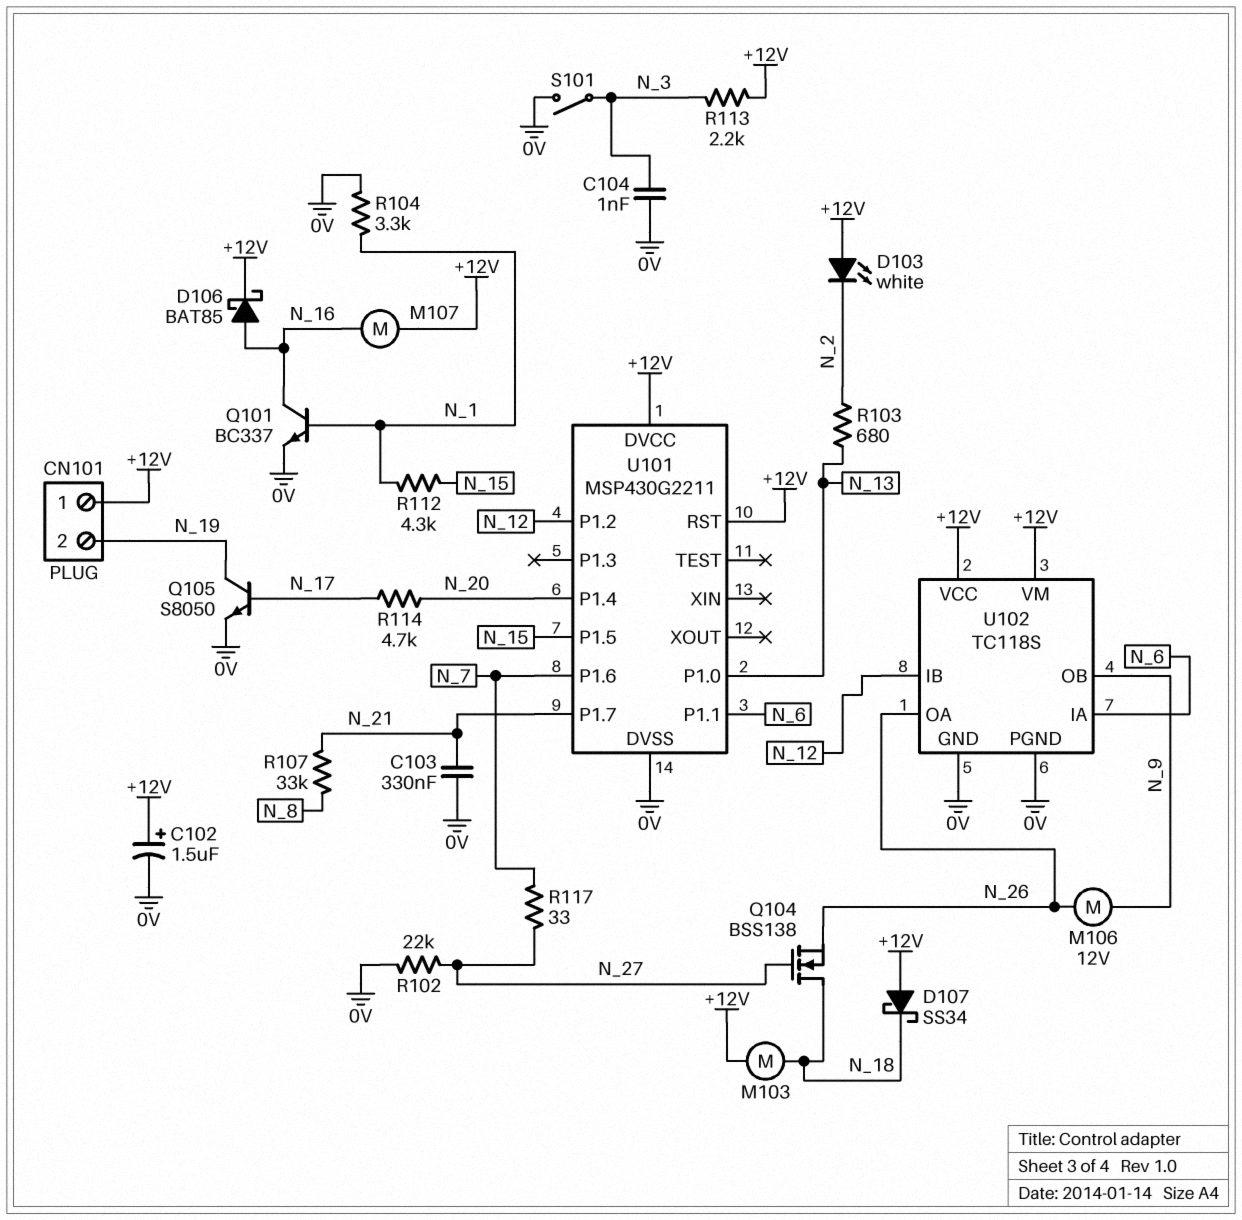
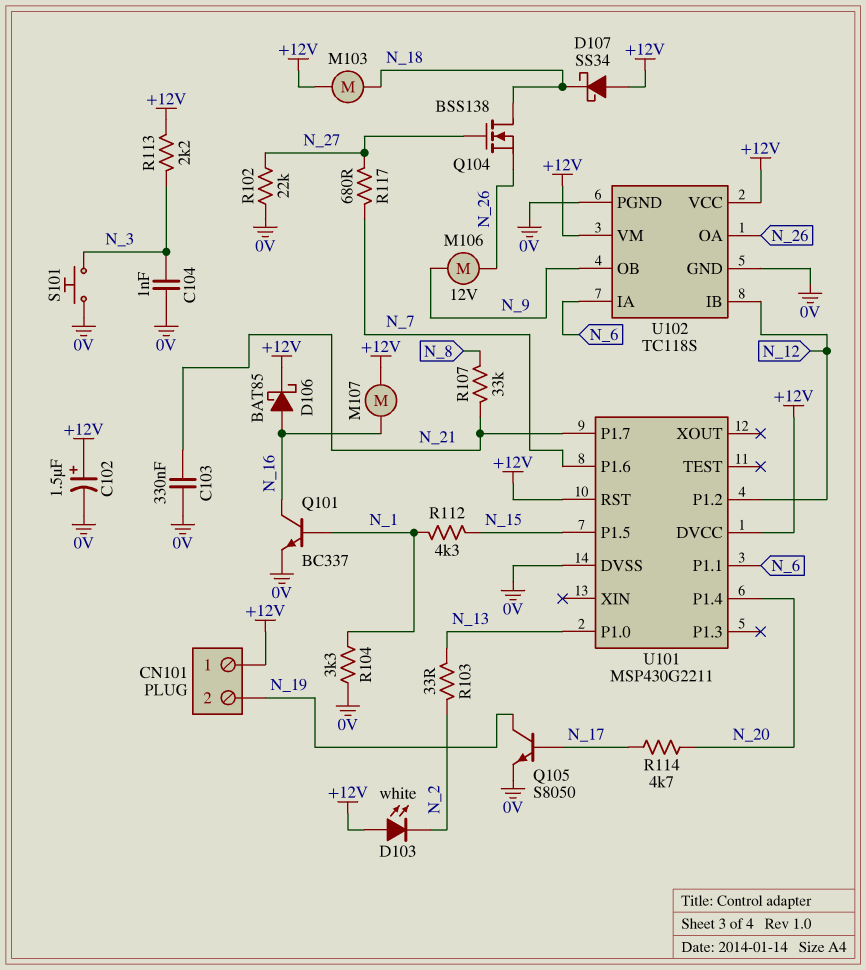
R103: 680 (N_2, N_13) -> 33 (N_2, N_13)
R117: 33 (N_7, N_27) -> 680 (N_7, N_27)
S101: switch (0V, N_3) -> button (0V, N_3)

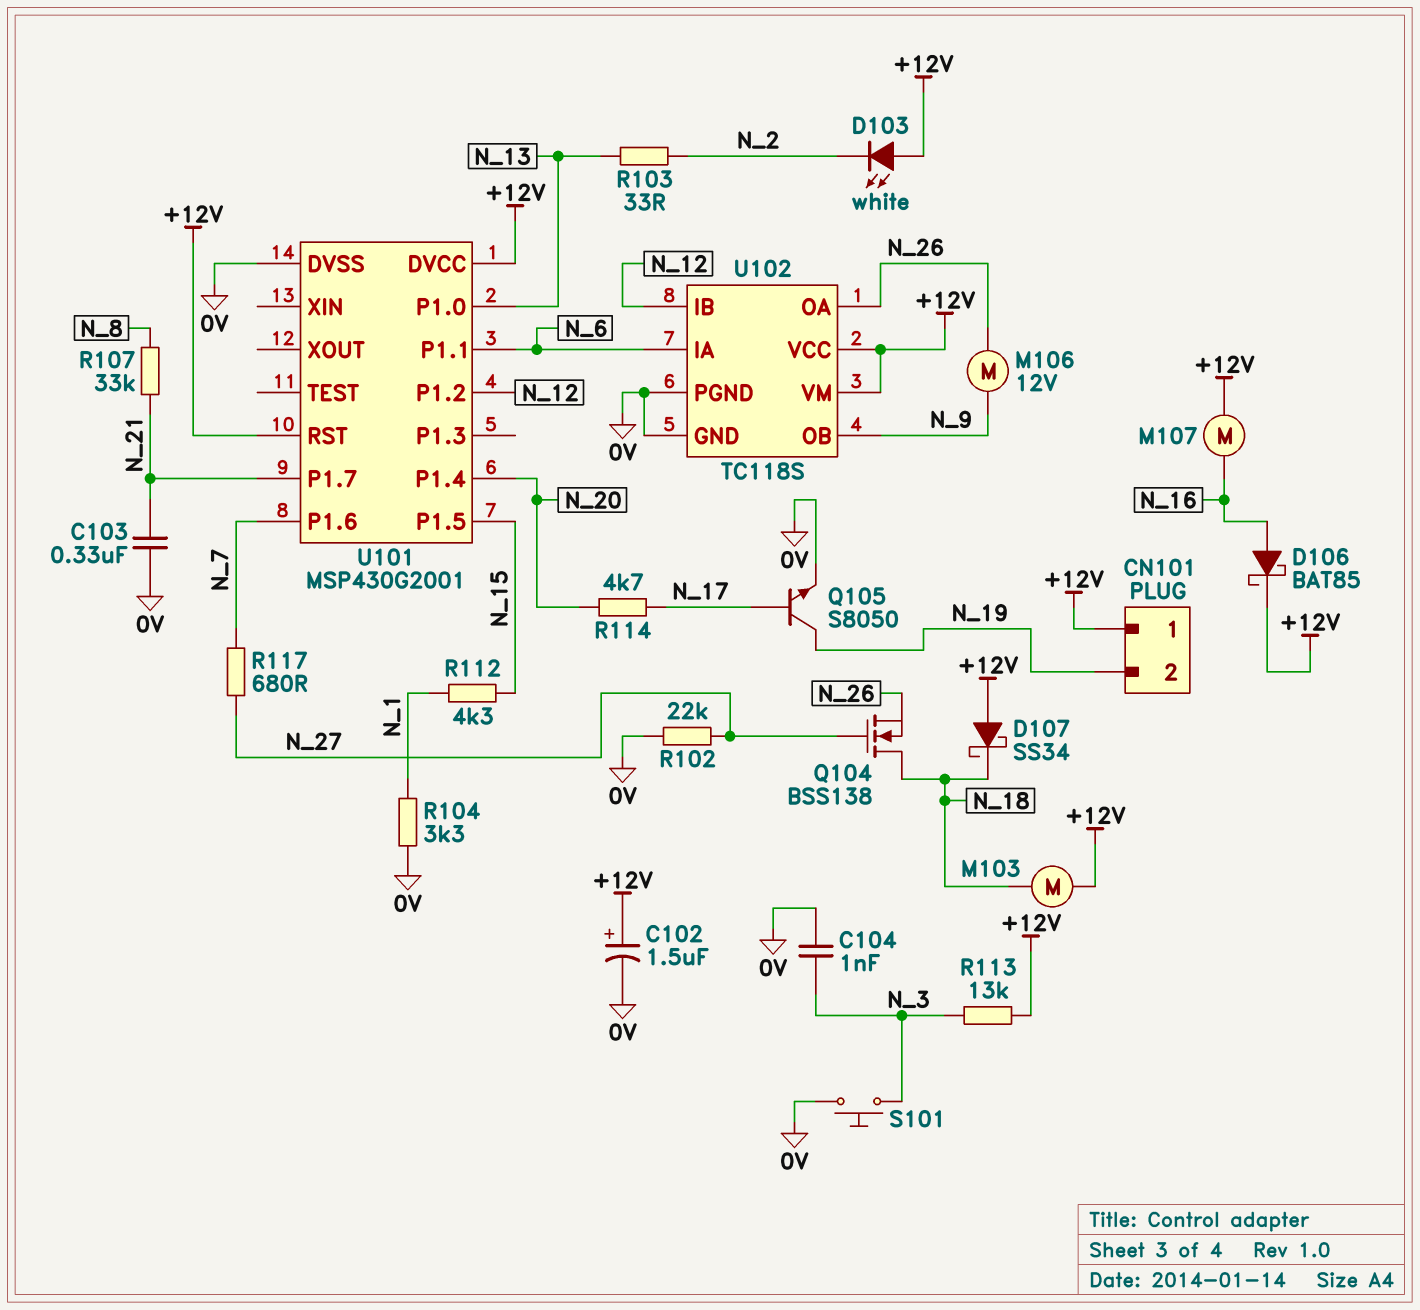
Q101: NPN BC337 (B N_1, C N_16, E 0V) -> none
R113: 2.2k (+12V, N_3) -> 13k (+12V, N_3)
U101: MSP430G2211 -> MSP430G2001

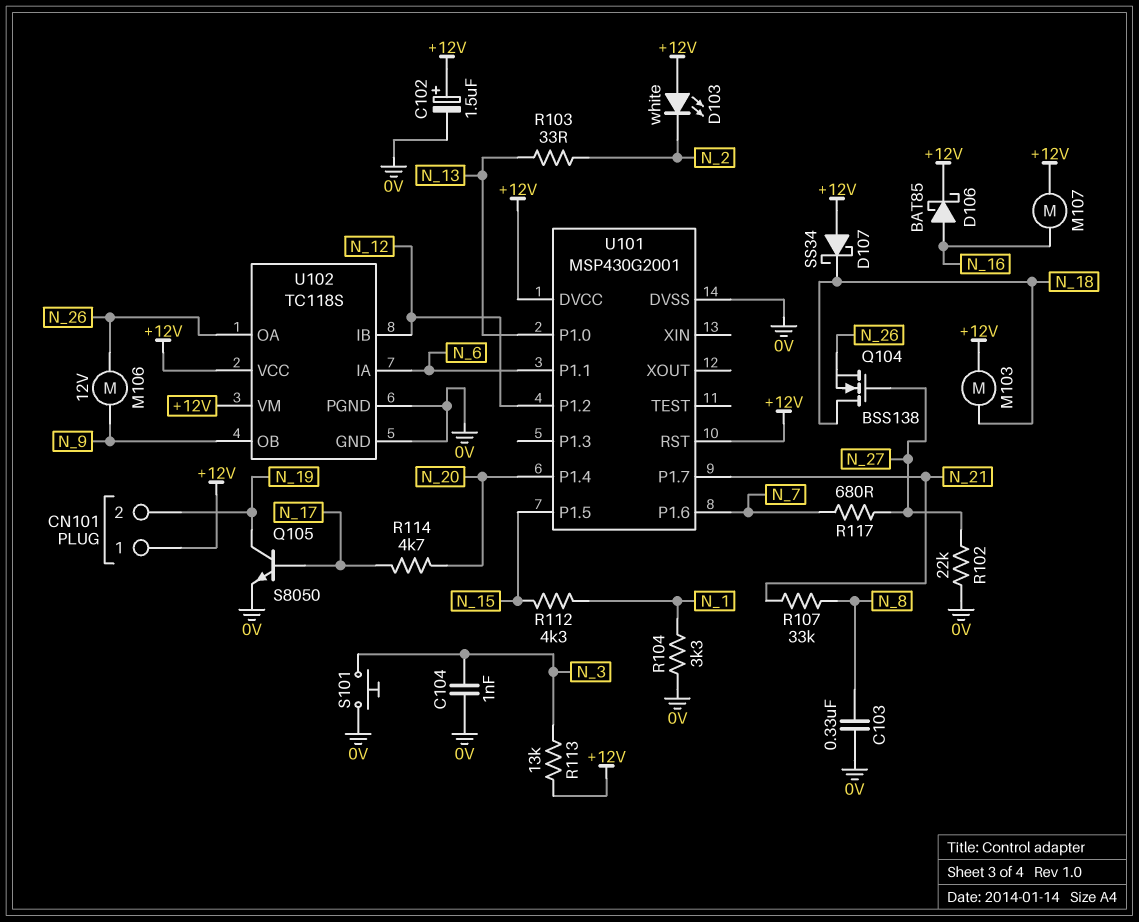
C103: 330nF (0V, N_21) -> 330nF (0V, N_8)

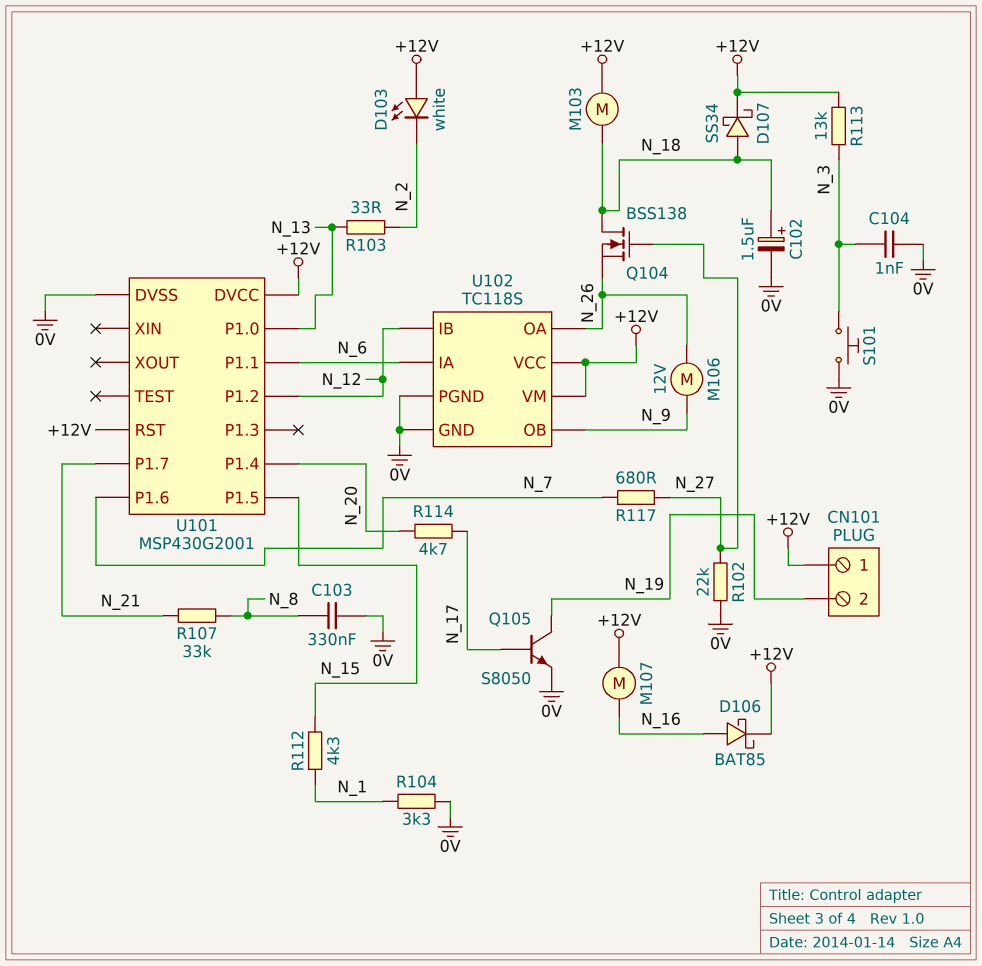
C102: 1.5uF (plus +12V, minus 0V) -> 1.5uF (plus N_18, minus 0V)
D107: schottky SS34 (A +12V, K N_18) -> schottky SS34 (A N_18, K +12V)

